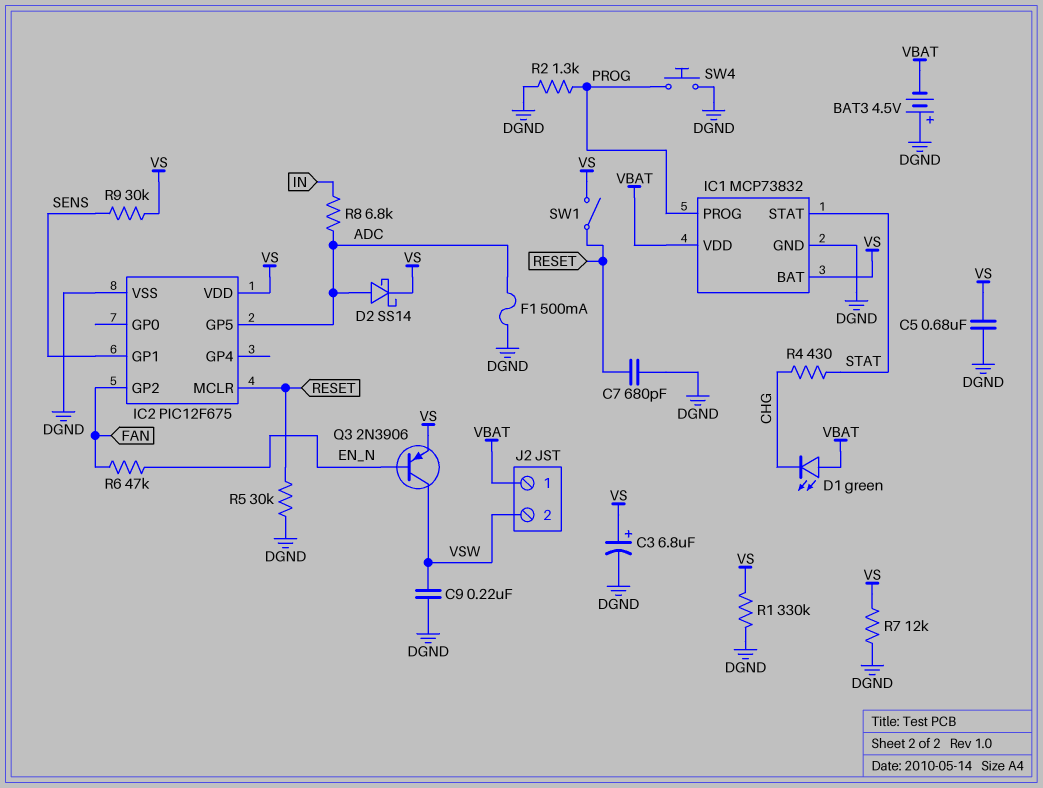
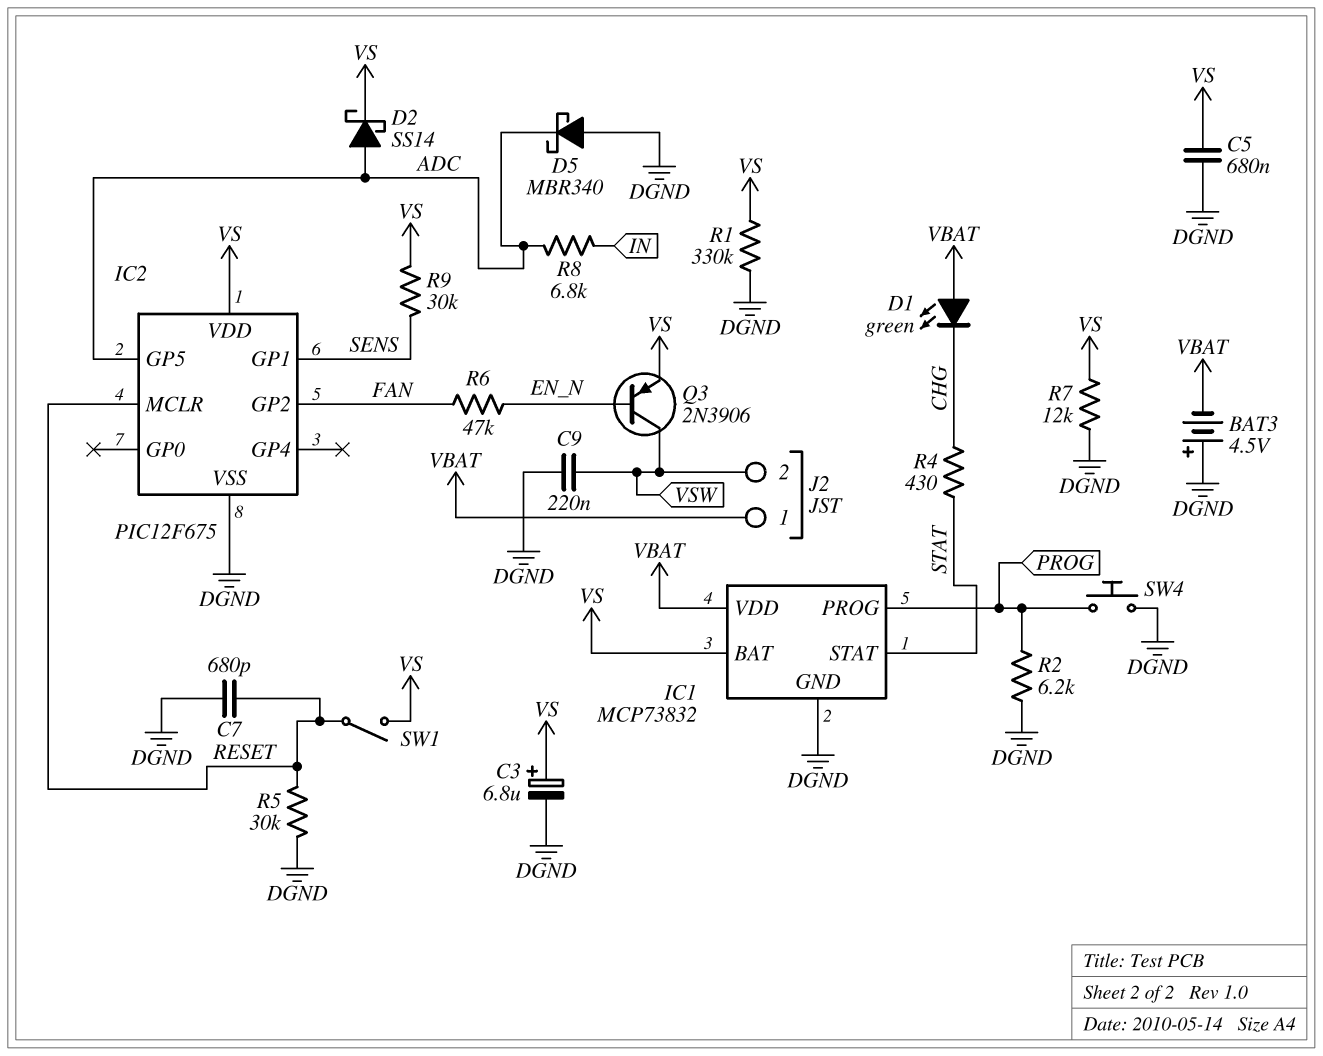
D5: none -> schottky MBR340 (A DGND, K ADC)
F1: 500mA (ADC, DGND) -> none
R2: 1.3k (DGND, PROG) -> 6.2k (DGND, PROG)

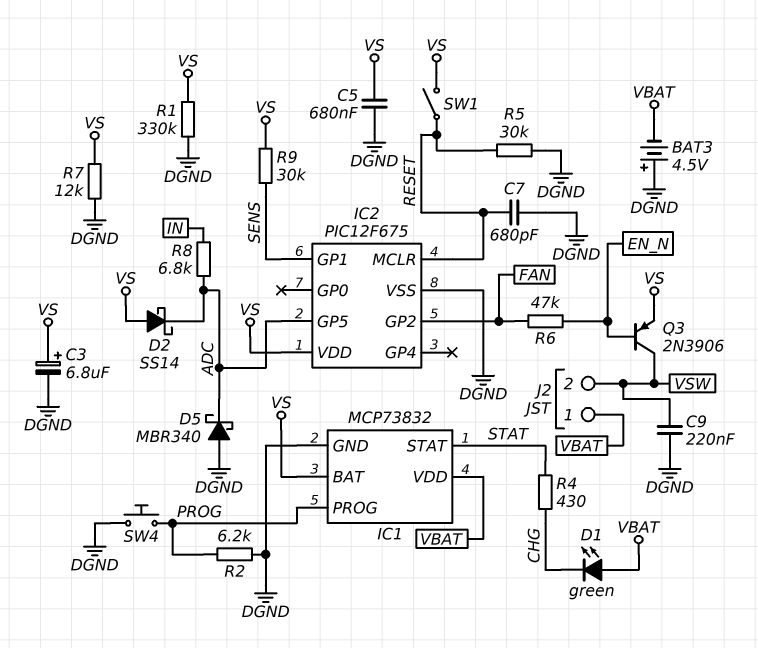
D2: schottky SS14 (A ADC, K VS) -> schottky SS14 (A VS, K ADC)

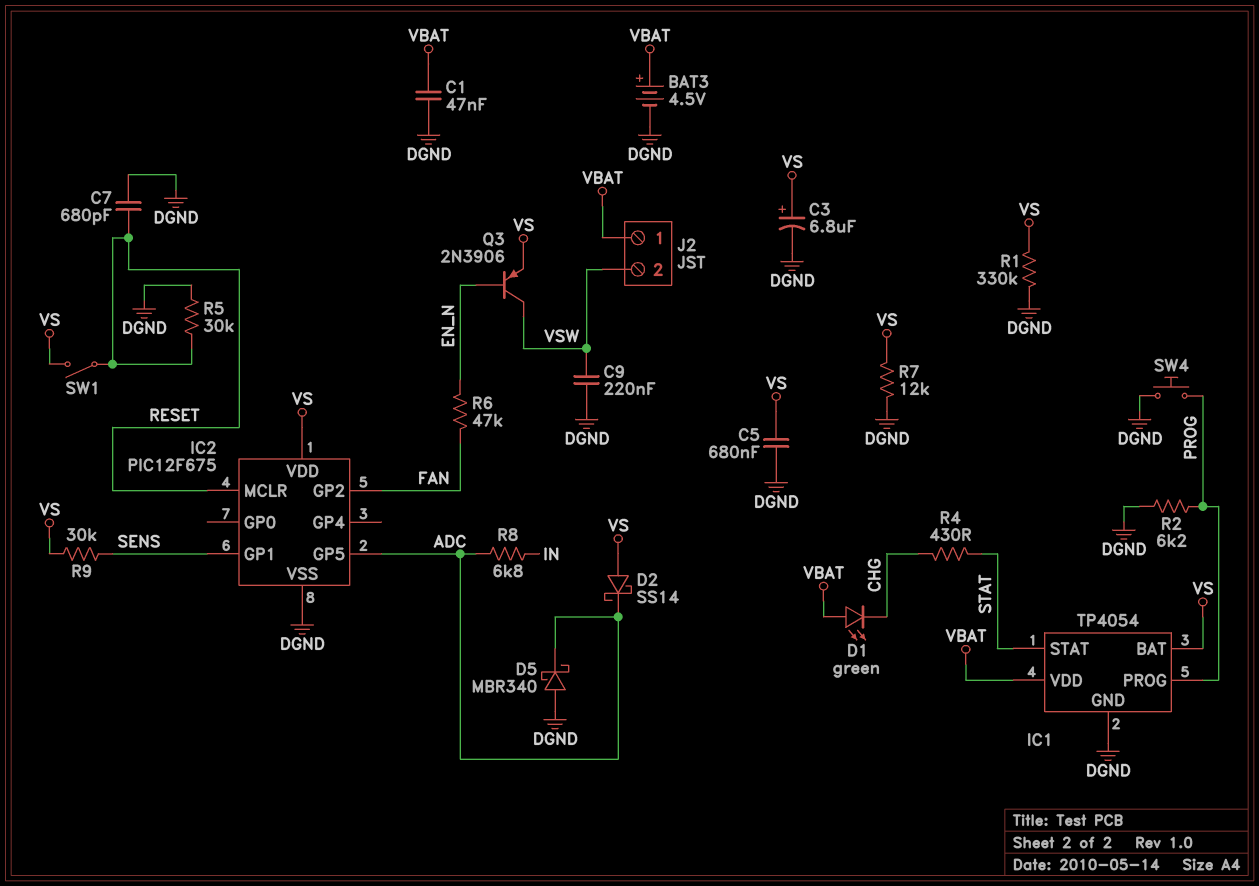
BAT3: 4.5V (plus DGND, minus VBAT) -> 4.5V (plus VBAT, minus DGND)
C1: none -> 47nF (DGND, VBAT)
IC1: MCP73832 -> TP4054

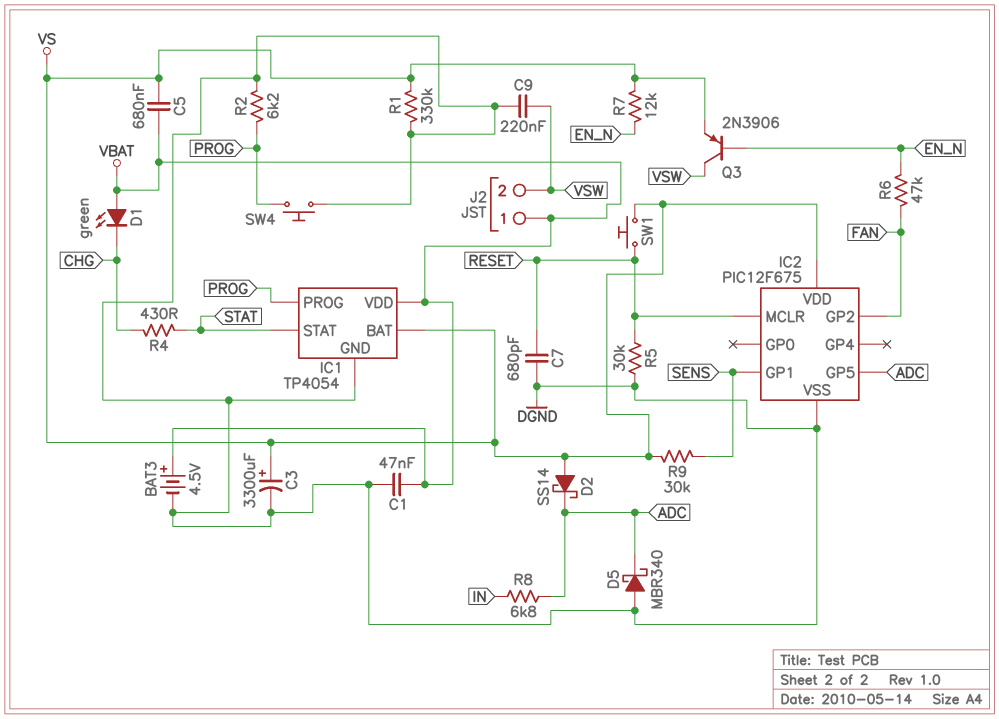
C3: 6.8uF (plus VS, minus DGND) -> 3300uF (plus VS, minus DGND)
C5: 680nF (DGND, VS) -> 680nF (VBAT, VS)
R7: 12k (DGND, VS) -> 12k (EN_N, VS)
SW1: switch (RESET, VS) -> button (RESET, VS)

